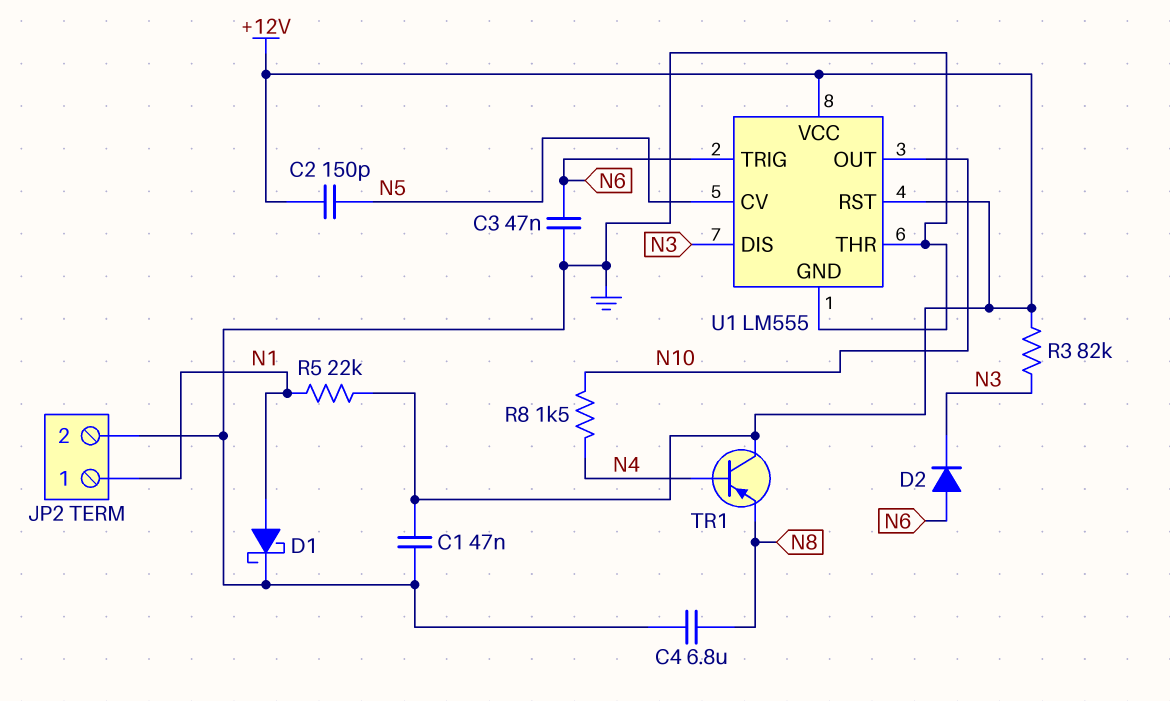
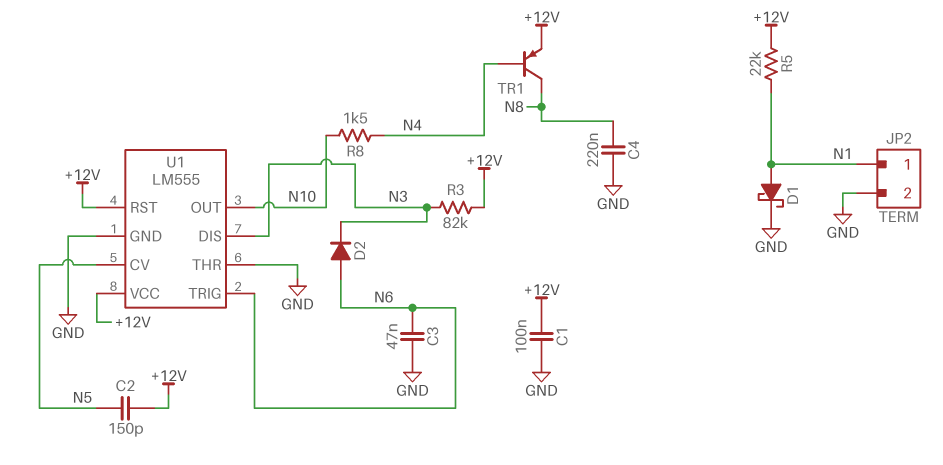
C1: 47nF (+12V, GND) -> 100nF (+12V, GND)
C4: 6.8uF (GND, N8) -> 220nF (GND, N8)
TR1: PNP (B N4, C +12V, E N8) -> PNP (B N4, C N8, E +12V)

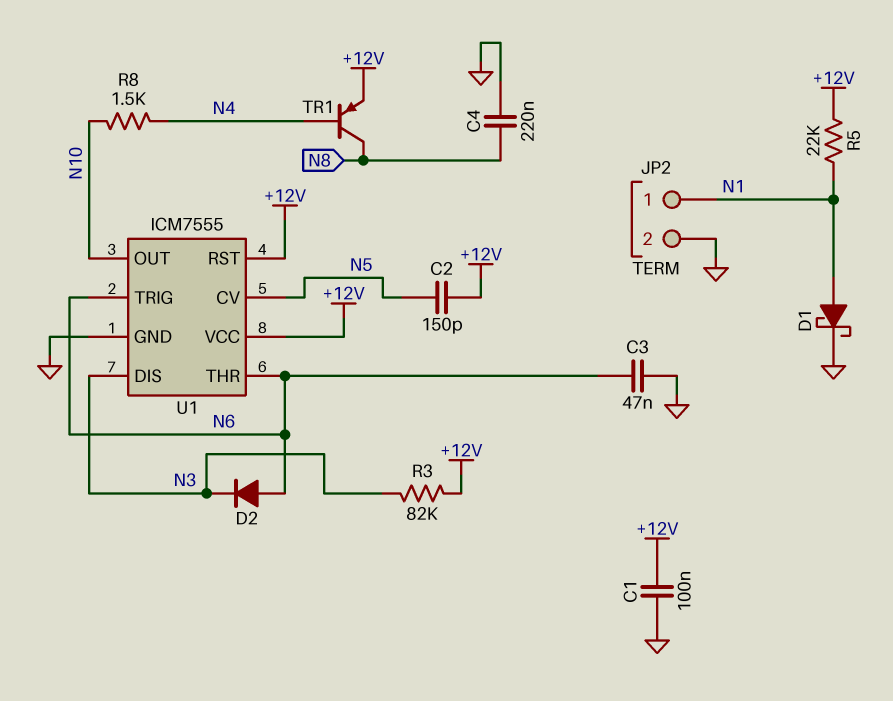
U1: LM555 -> ICM7555
U1 pin THR: GND -> N6

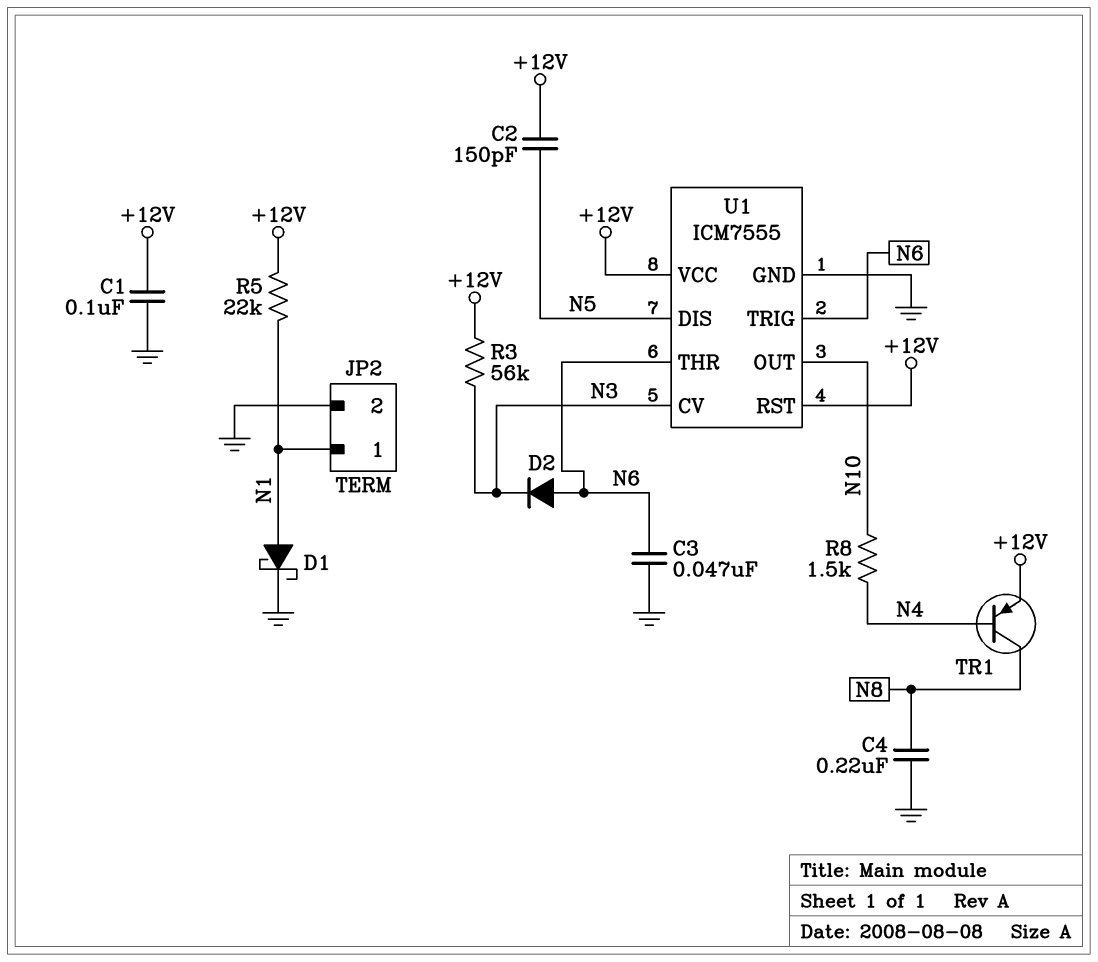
R3: 82k (+12V, N3) -> 56k (+12V, N3)
U1 pin CV: N5 -> N3
U1 pin DIS: N3 -> N5

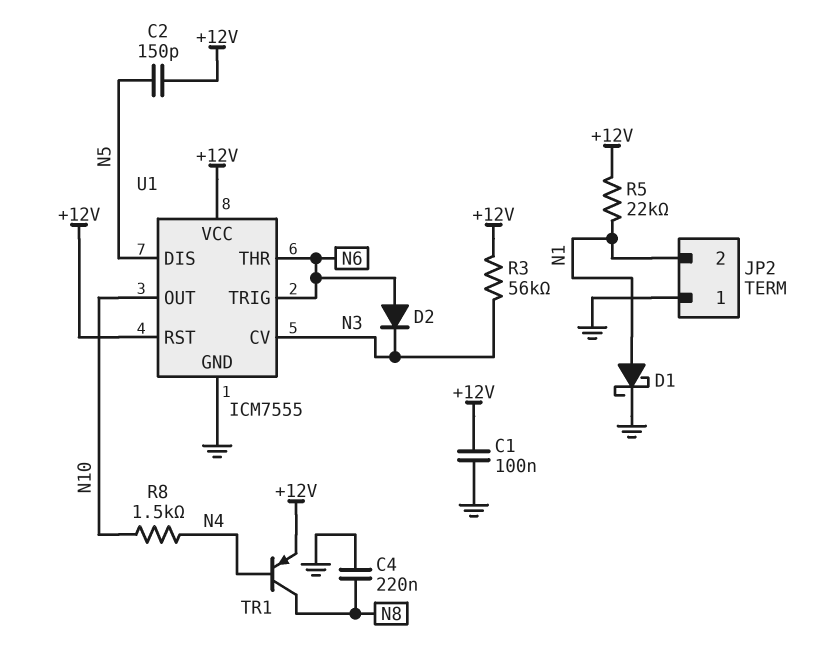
C3: 47nF (GND, N6) -> none
JP2 pin 1: N1 -> GND
JP2 pin 2: GND -> N1

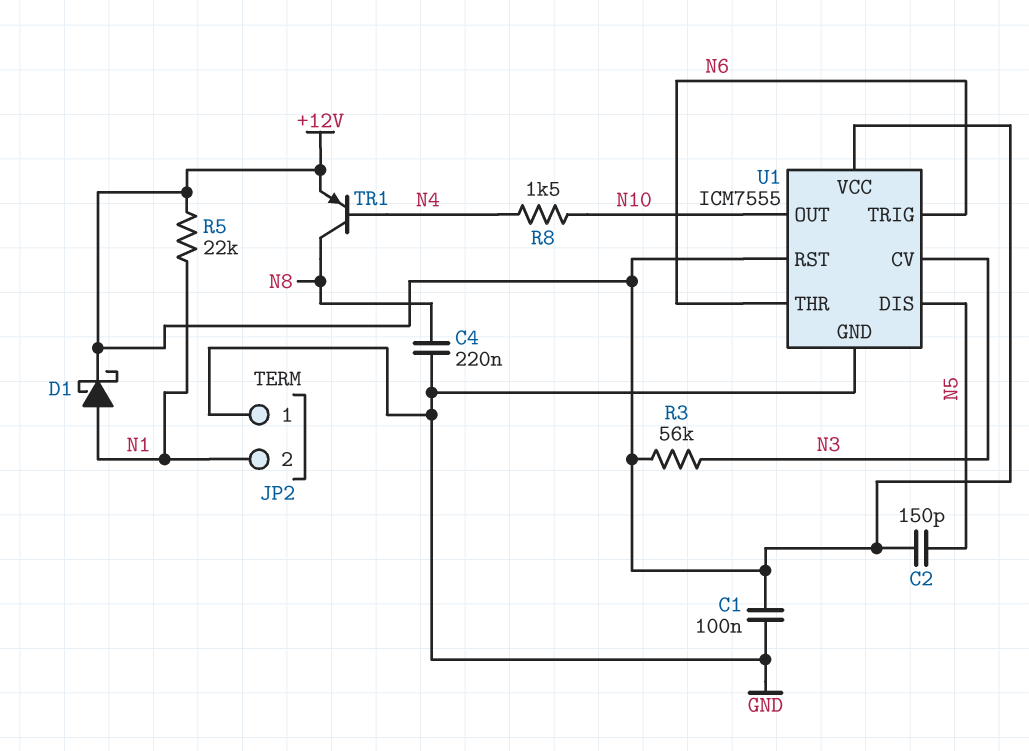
D1: schottky (A N1, K GND) -> schottky (A N1, K +12V)
D2: diode (A N6, K N3) -> none

